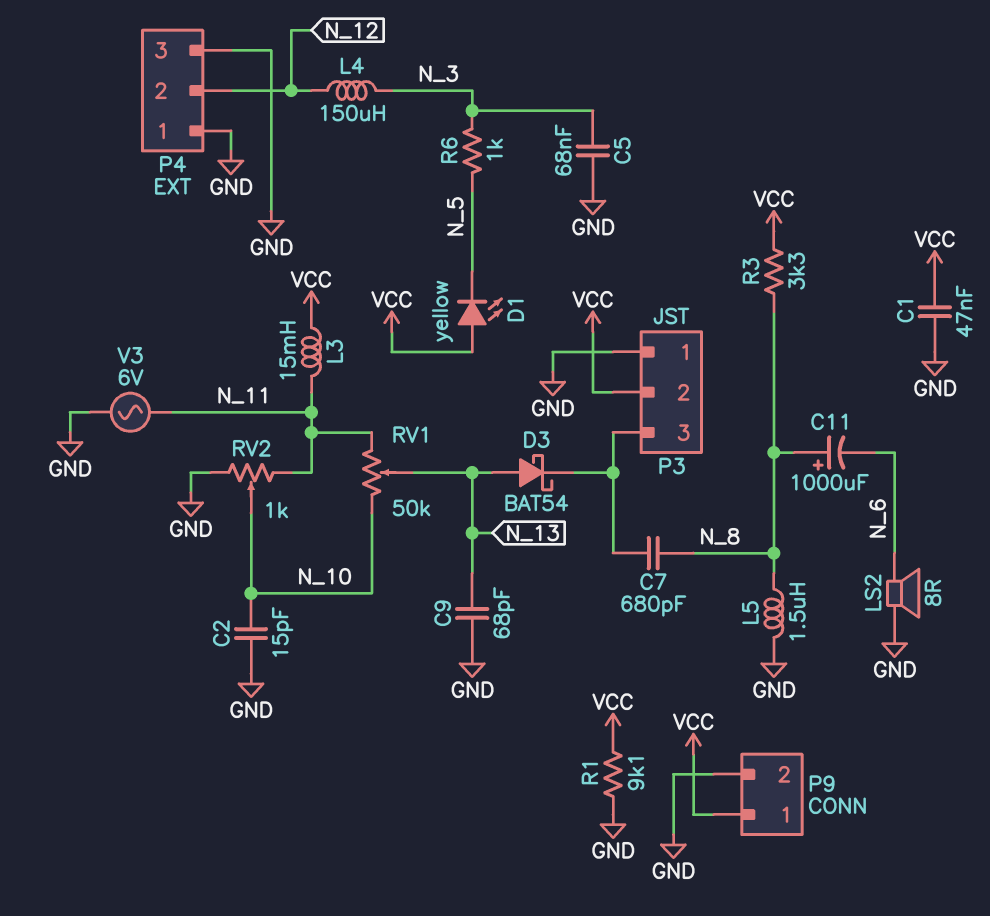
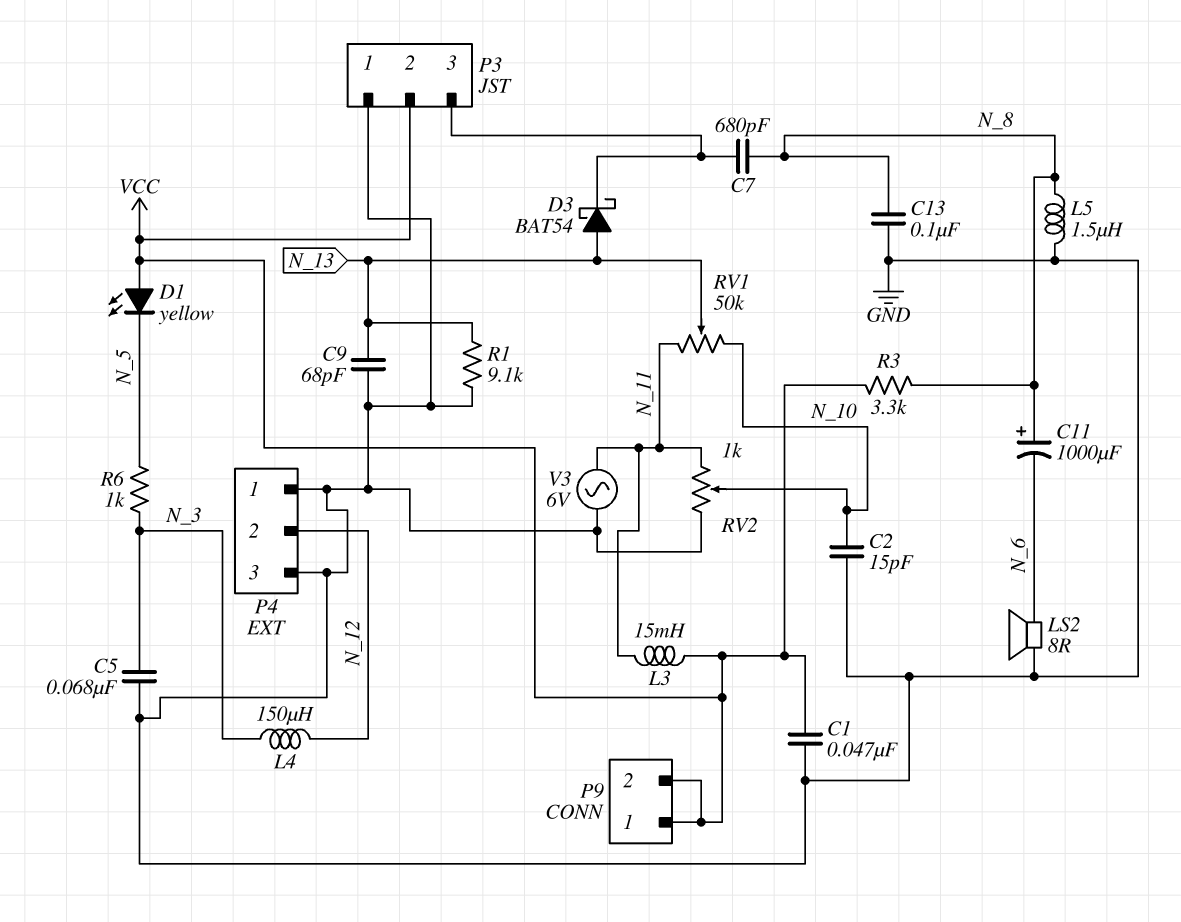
C13: none -> 100nF (GND, N_8)
P9 pin 2: GND -> VCC
R1: 9.1k (GND, VCC) -> 9.1k (GND, N_13)

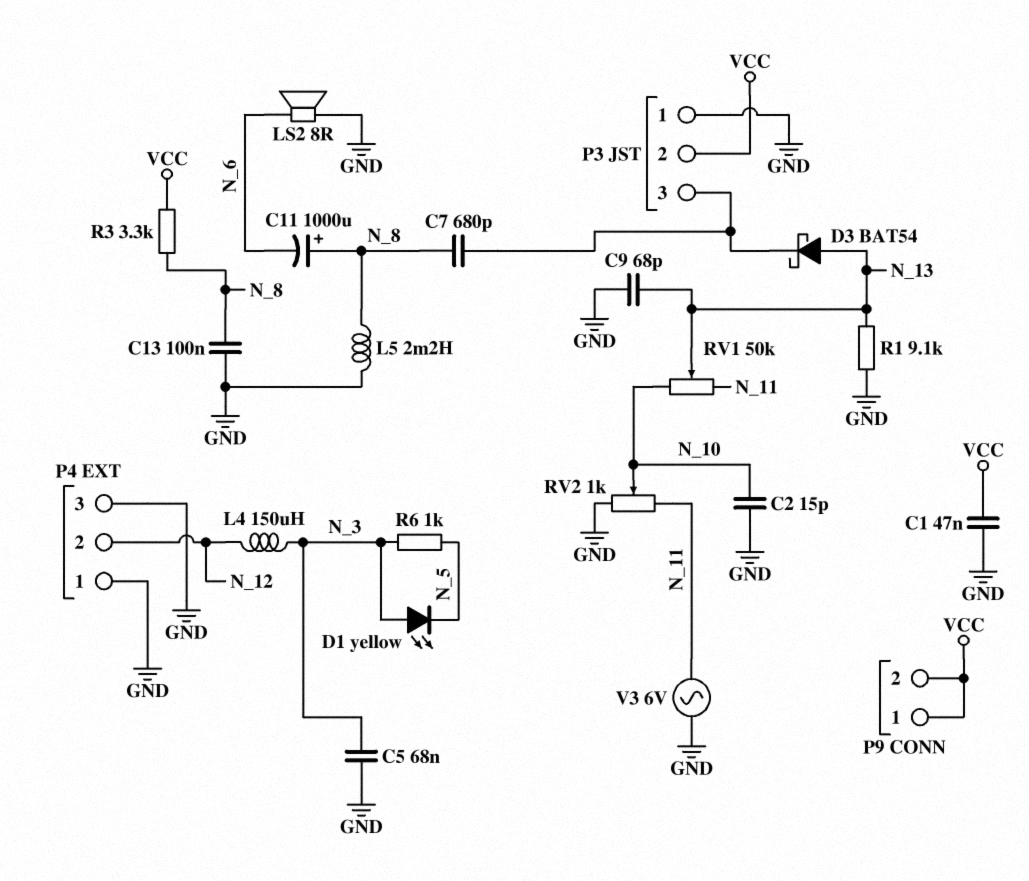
D1: LED yellow (A VCC, K N_5) -> LED yellow (A N_3, K N_5)
L3: 15mH (N_11, VCC) -> none
L5: 1.5uH (GND, N_8) -> 2.2mH (GND, N_8)

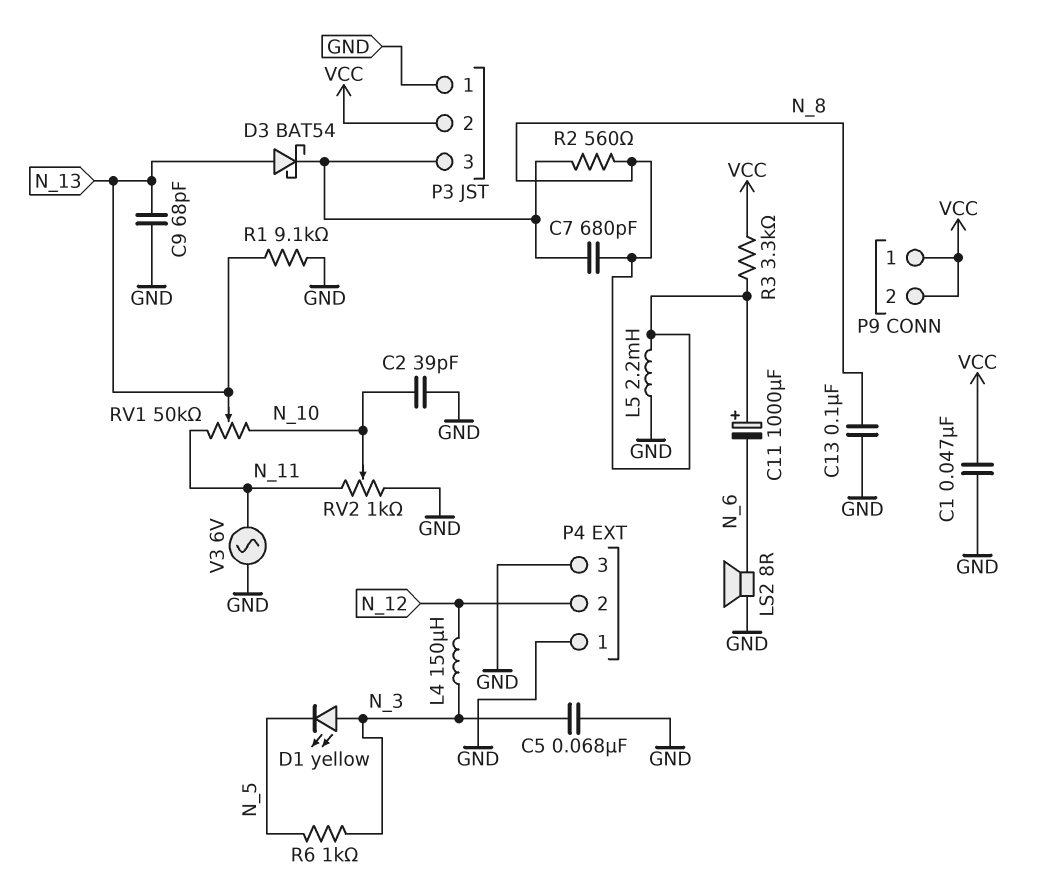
C2: 15pF (GND, N_10) -> 39pF (GND, N_10)
R2: none -> 560 (N_8, P3/3)

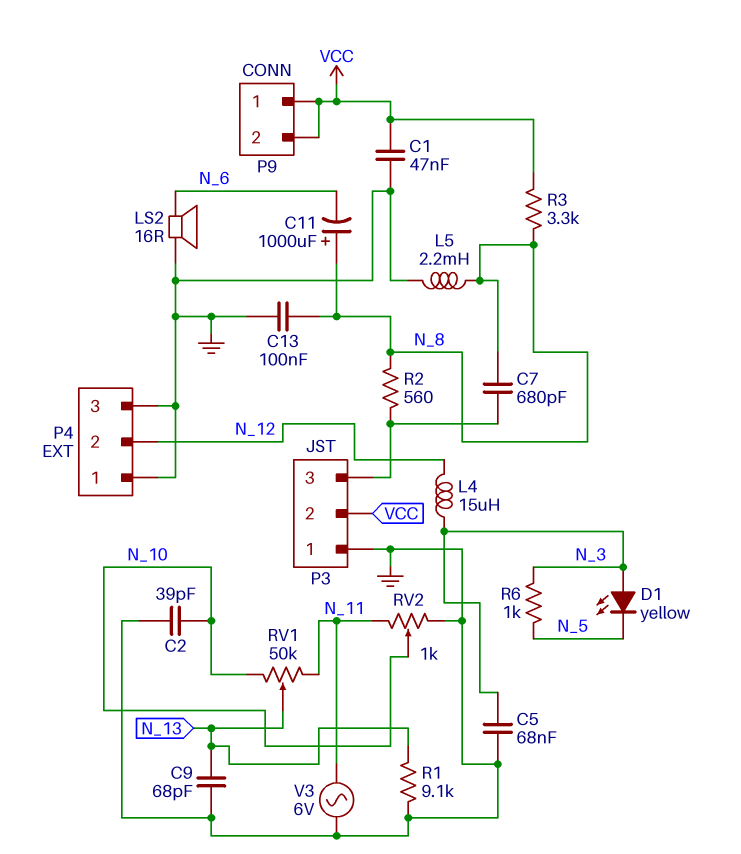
D3: schottky BAT54 (A N_13, K P3/3) -> none
L4: 150uH (N_3, N_12) -> 15uH (N_3, N_12)
LS2: speaker 8R (GND, N_6) -> speaker 16R (GND, N_6)

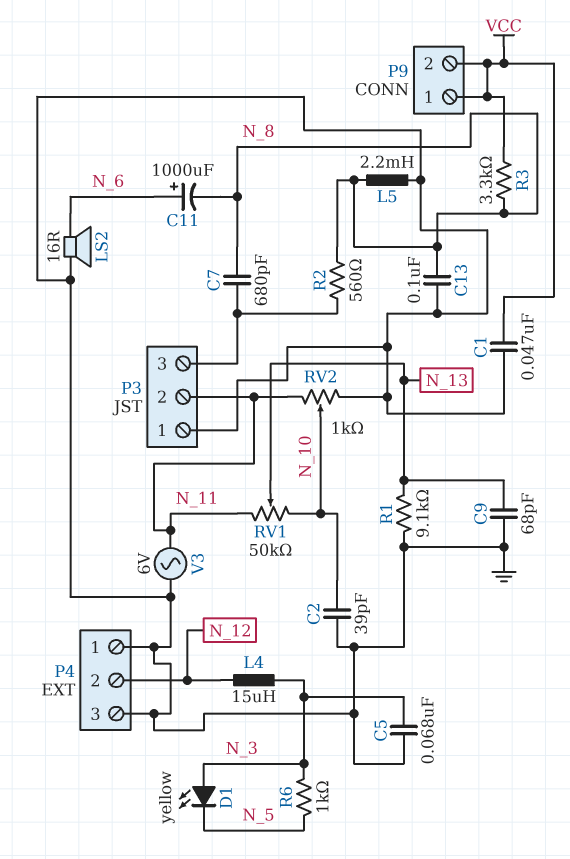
C11: 1000uF (plus N_8, minus N_6) -> 1000uF (plus N_6, minus N_8)
P3 pin 2: VCC -> N_11

